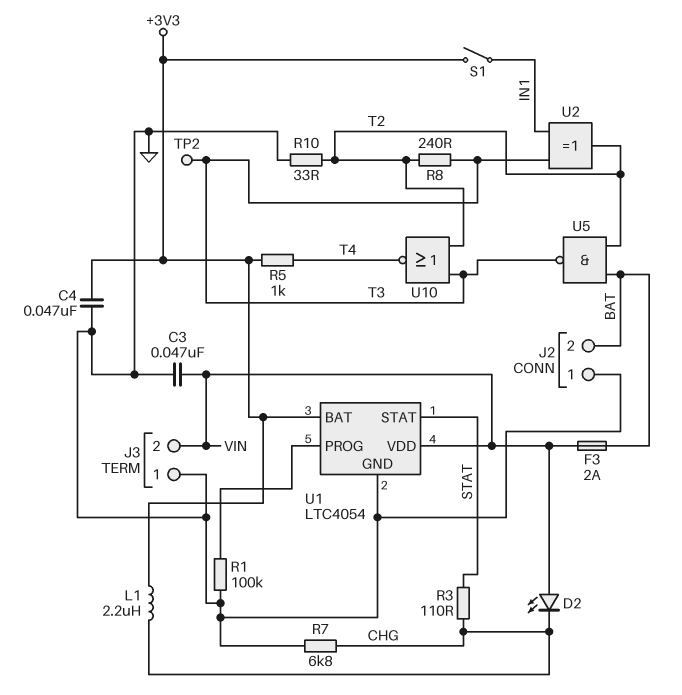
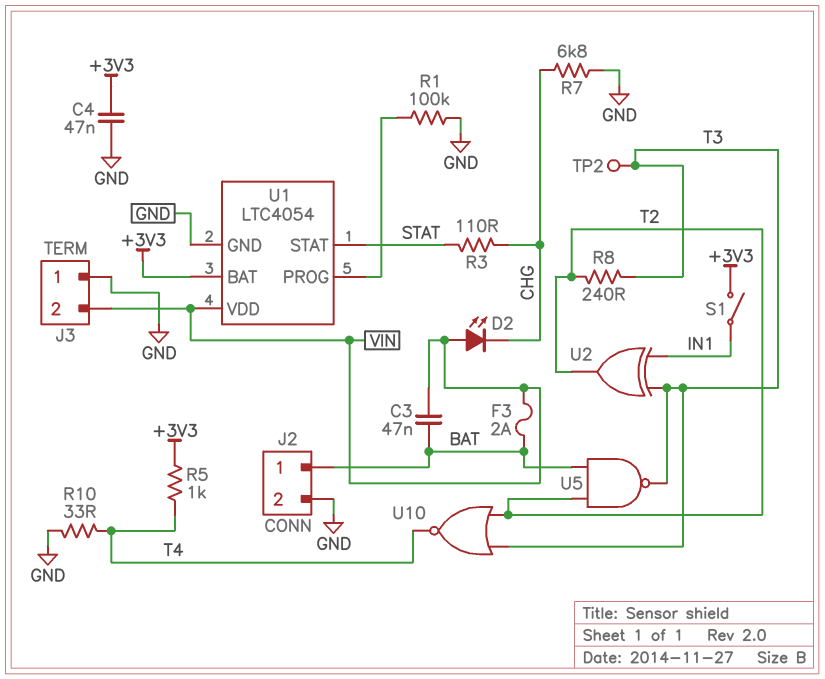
C3: 47nF (GND, VIN) -> 47nF (BAT, VIN)
J2 pin 1: GND -> BAT
J2 pin 2: BAT -> GND
L1: 2.2uH (+3V3, CHG) -> none
R10: 33 (GND, T2) -> 33 (GND, T4)

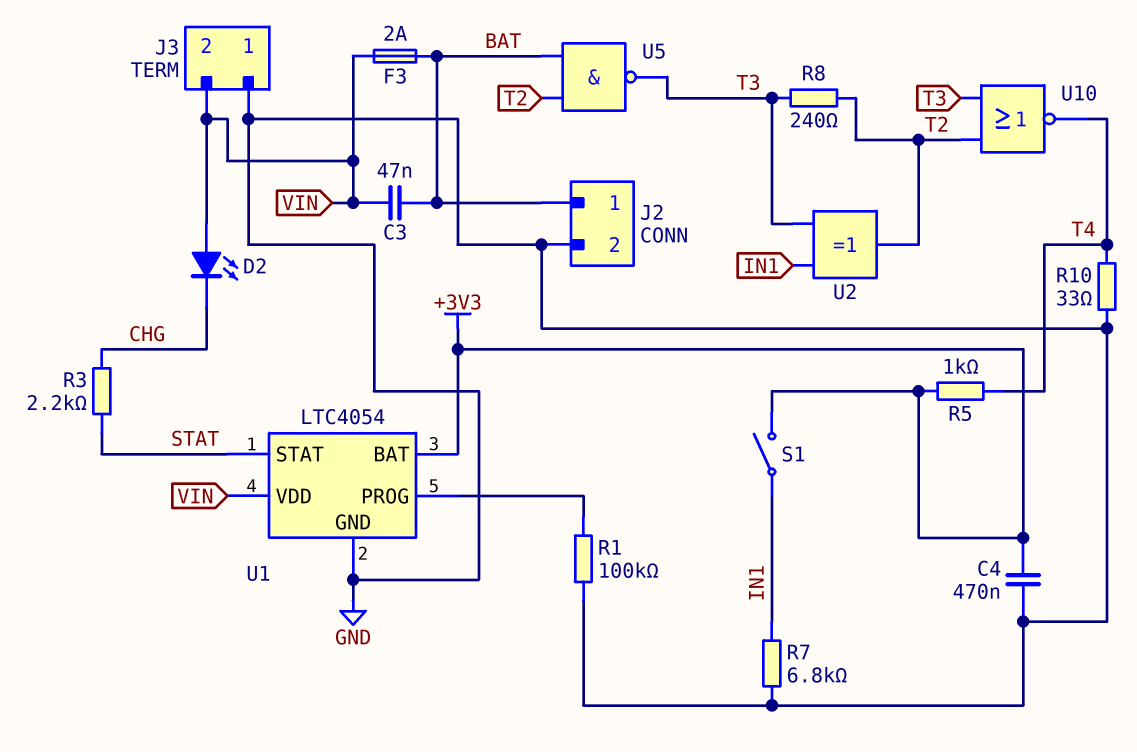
C4: 47nF (+3V3, GND) -> 470nF (+3V3, GND)
R3: 110 (CHG, STAT) -> 2.2k (CHG, STAT)
R7: 6.8k (CHG, GND) -> 6.8k (GND, IN1)
TP2: test point (T3) -> none

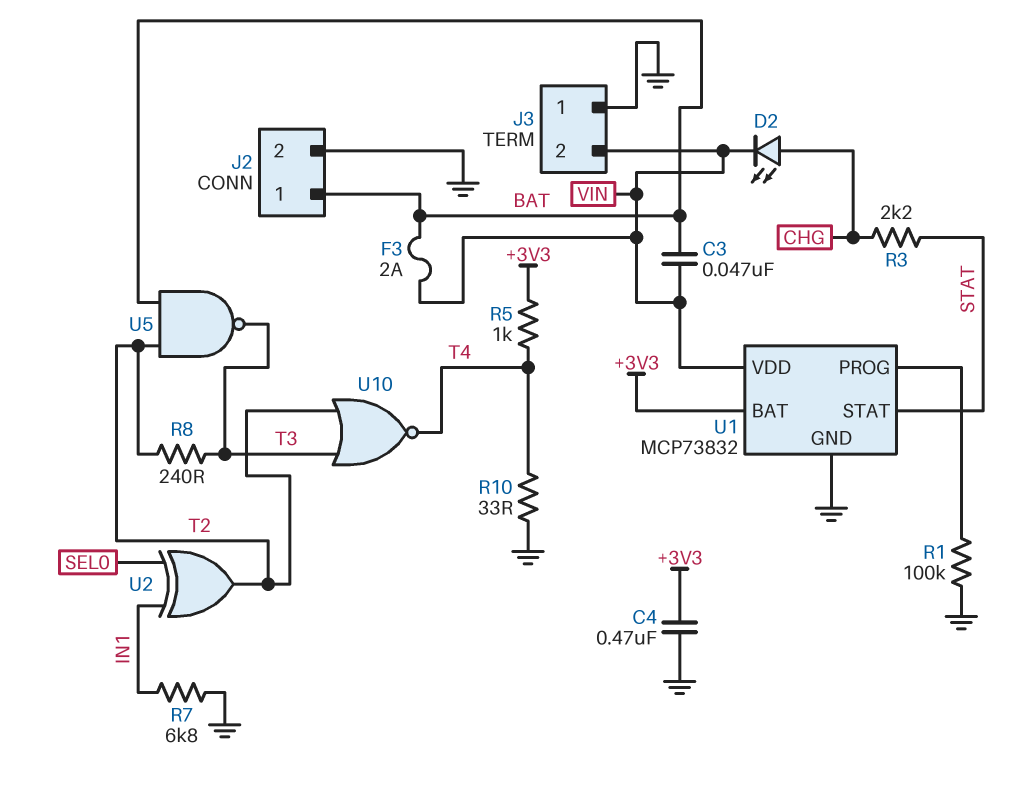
D2: LED (A VIN, K CHG) -> LED (A CHG, K VIN)
S1: switch (+3V3, IN1) -> none
U1: LTC4054 -> MCP73832
U2: XOR (in IN1, in T3, out T2) -> XOR (in IN1, in SEL0, out T2)

